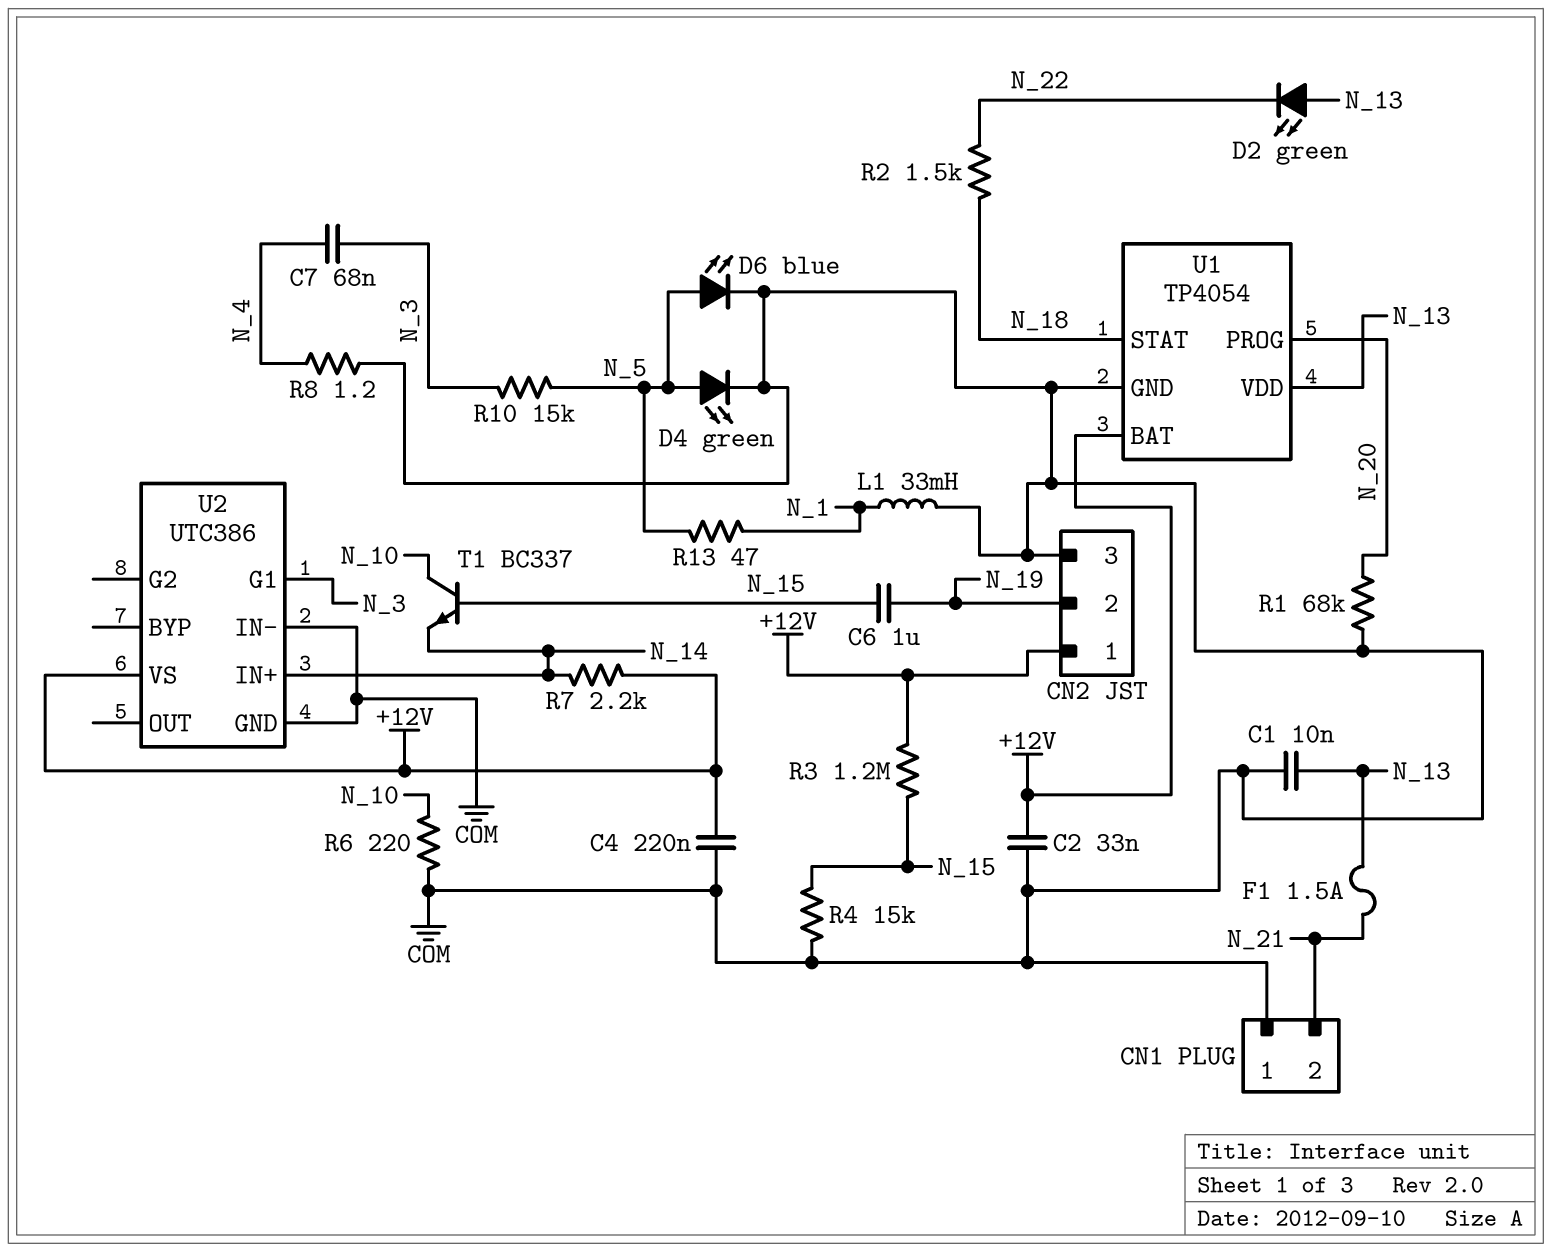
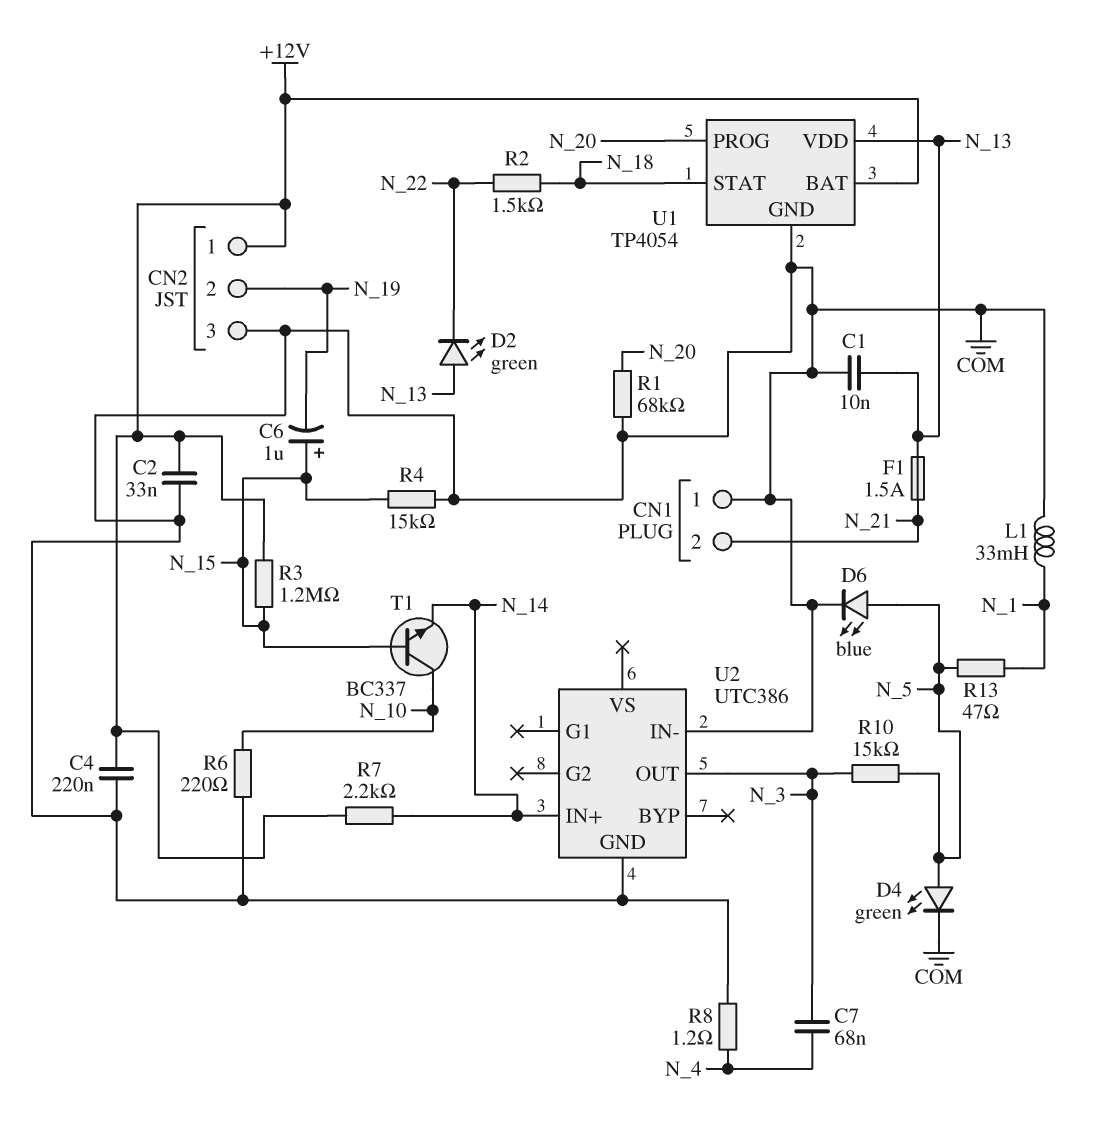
C6: 1uF (N_15, N_19) -> 1uF (plus N_15, minus N_19)
U2 pin G1: N_3 -> none
U2 pin OUT: none -> N_3
U2 pin VS: +12V -> none

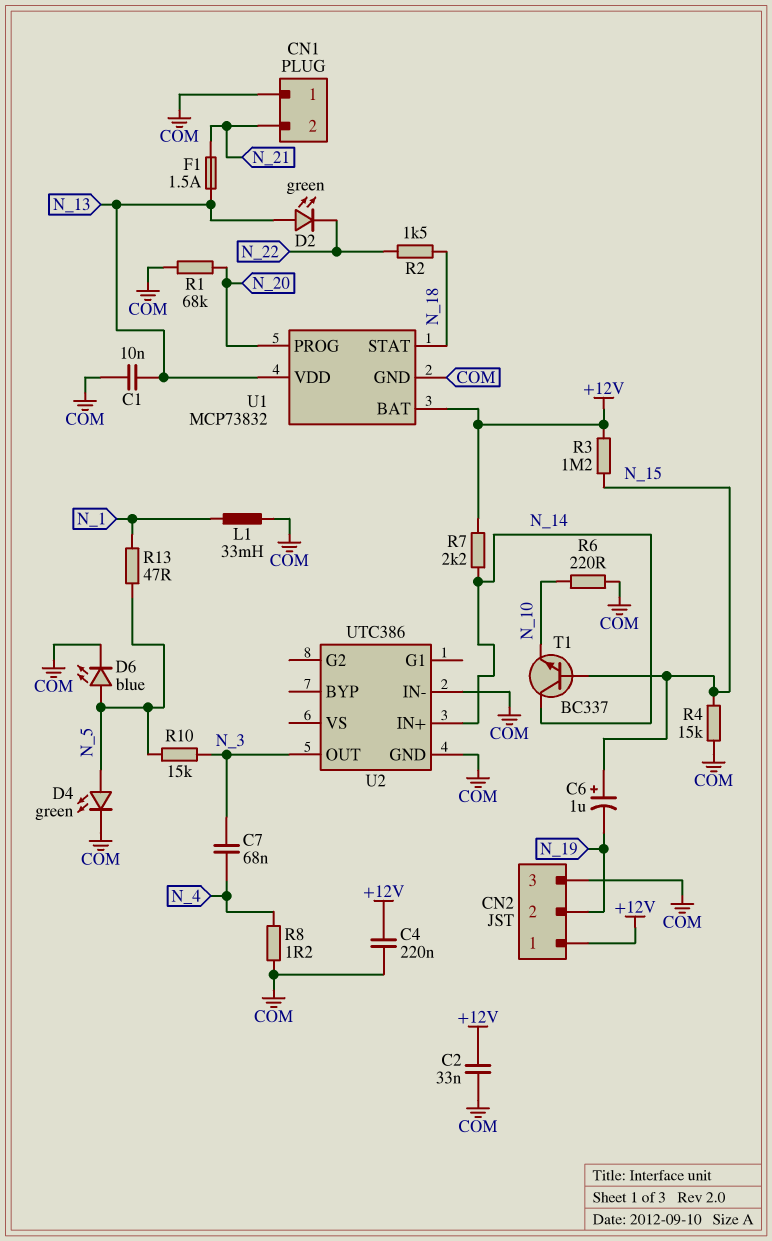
T1: NPN BC337 (B N_15, C N_10, E N_14) -> NPN BC337 (B N_15, C N_14, E N_10)
U1: TP4054 -> MCP73832

